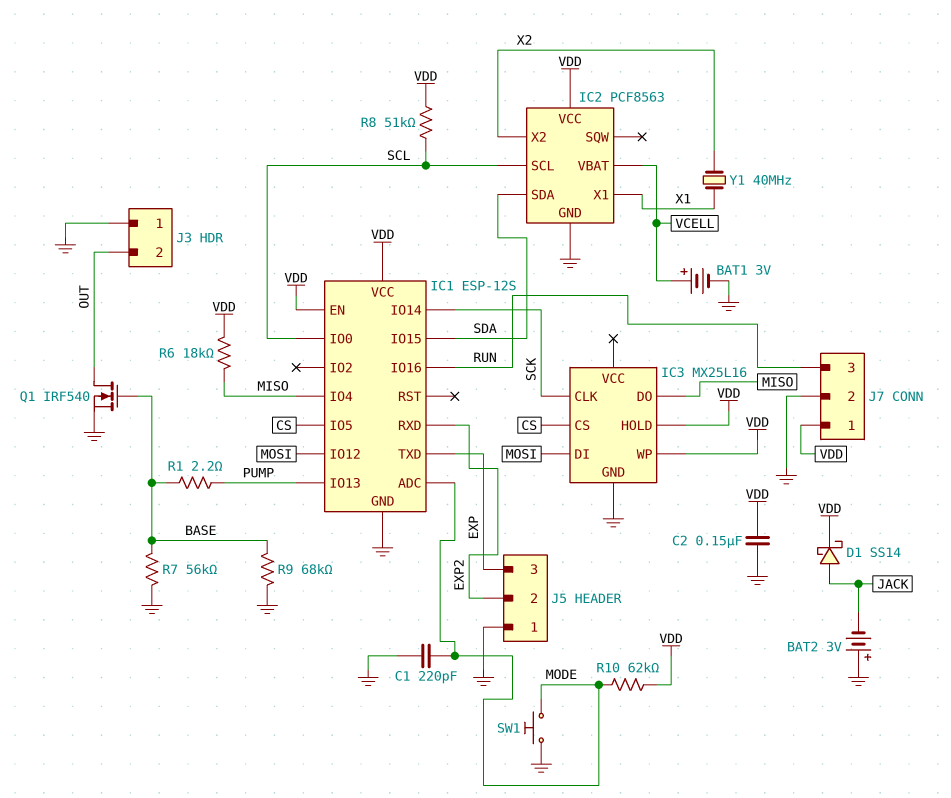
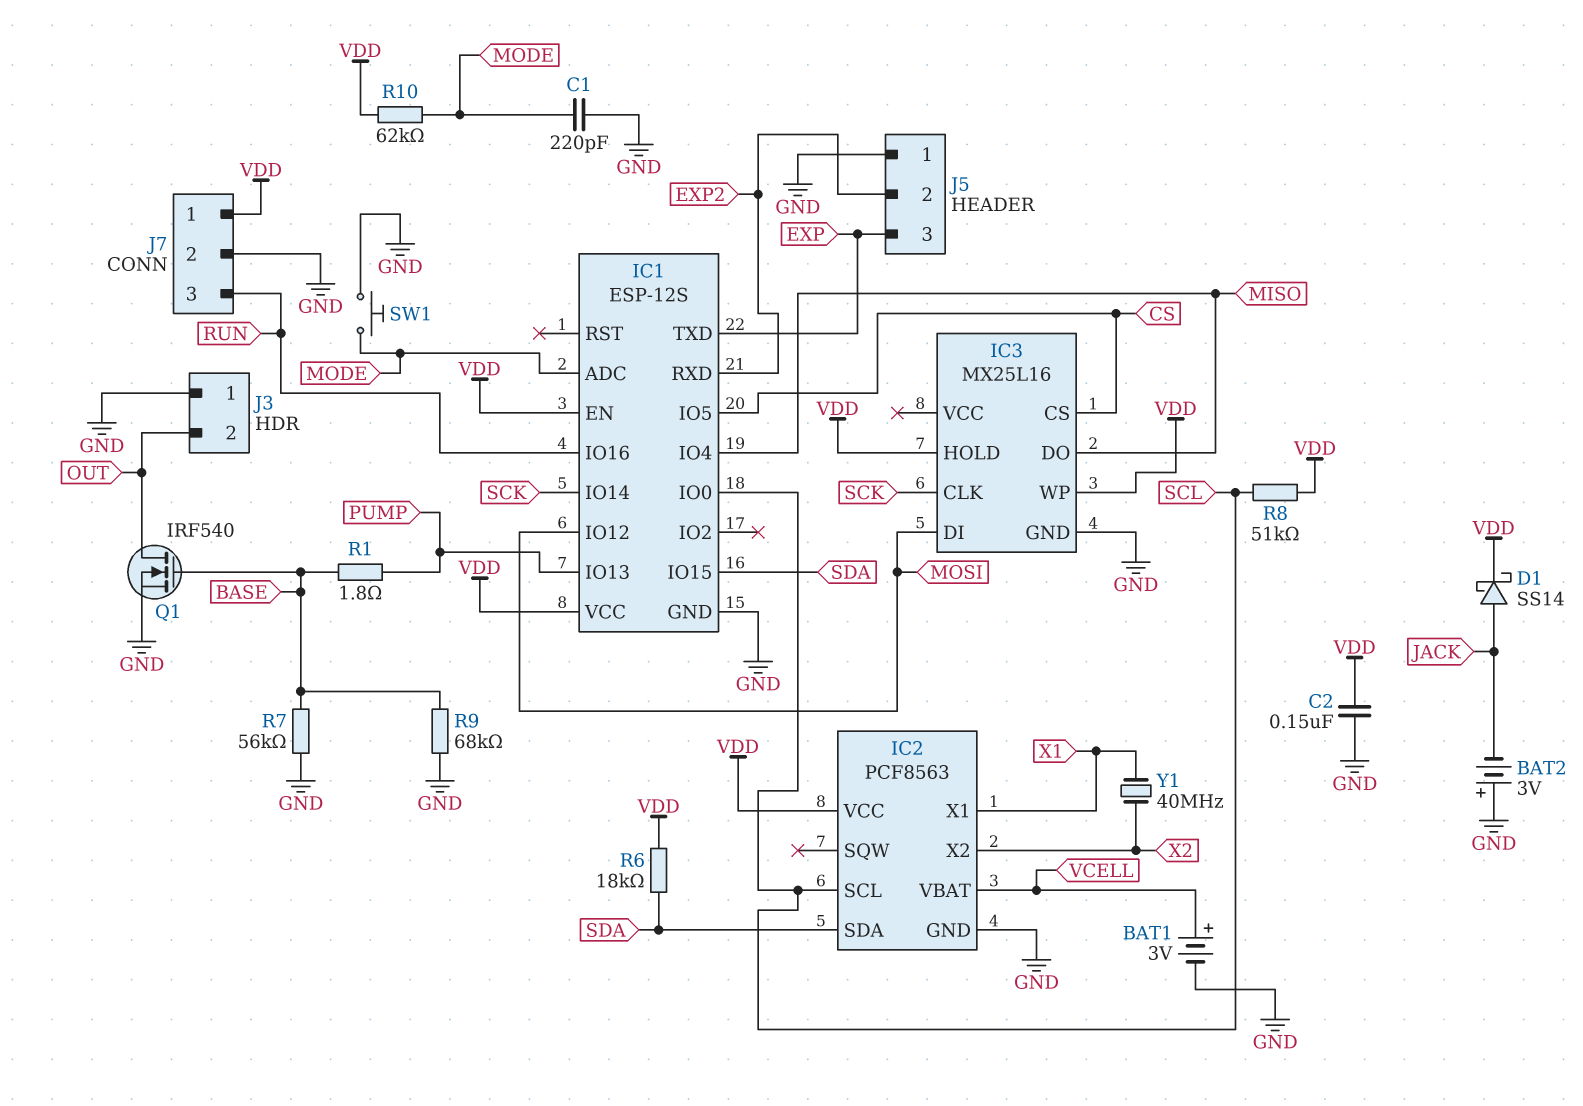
R1: 2.2 (BASE, PUMP) -> 1.8 (BASE, PUMP)
R6: 18k (MISO, VDD) -> 18k (SDA, VDD)

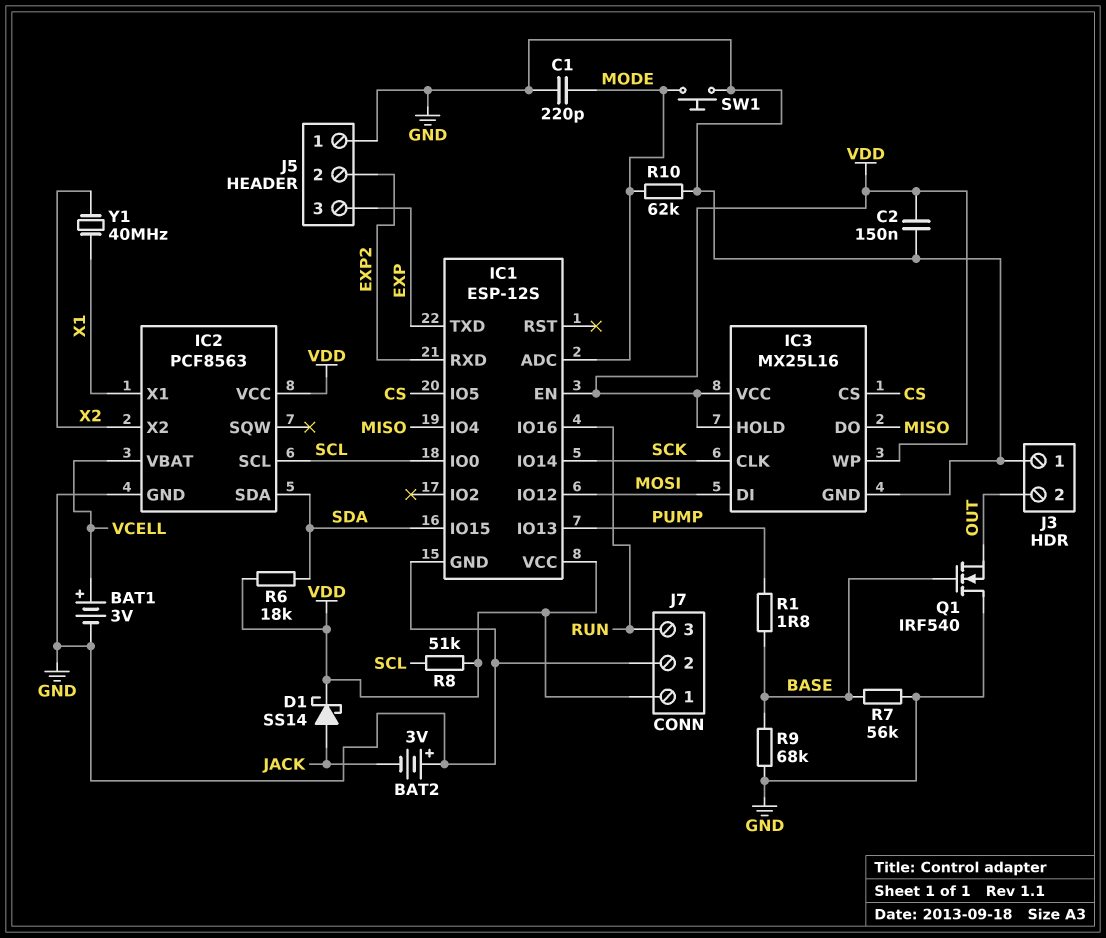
IC3 pin VCC: none -> VDD
Q1: NMOS IRF540 (G BASE, D OUT, S GND) -> NMOS IRF540 (G BASE, D GND, S OUT)
R10: 62k (MODE, VDD) -> 62k (GND, MODE)

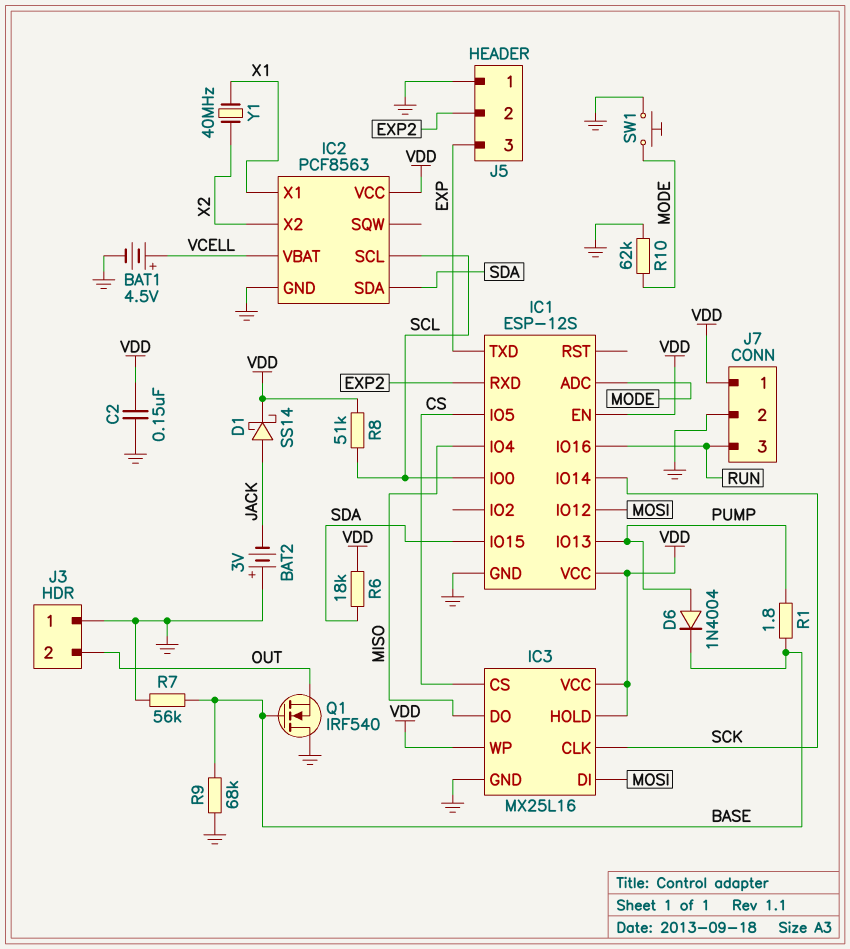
BAT1: 3V (plus VCELL, minus GND) -> 4.5V (plus VCELL, minus GND)
C1: 220pF (GND, MODE) -> none
D6: none -> diode 1N4004 (A PUMP, K BASE)

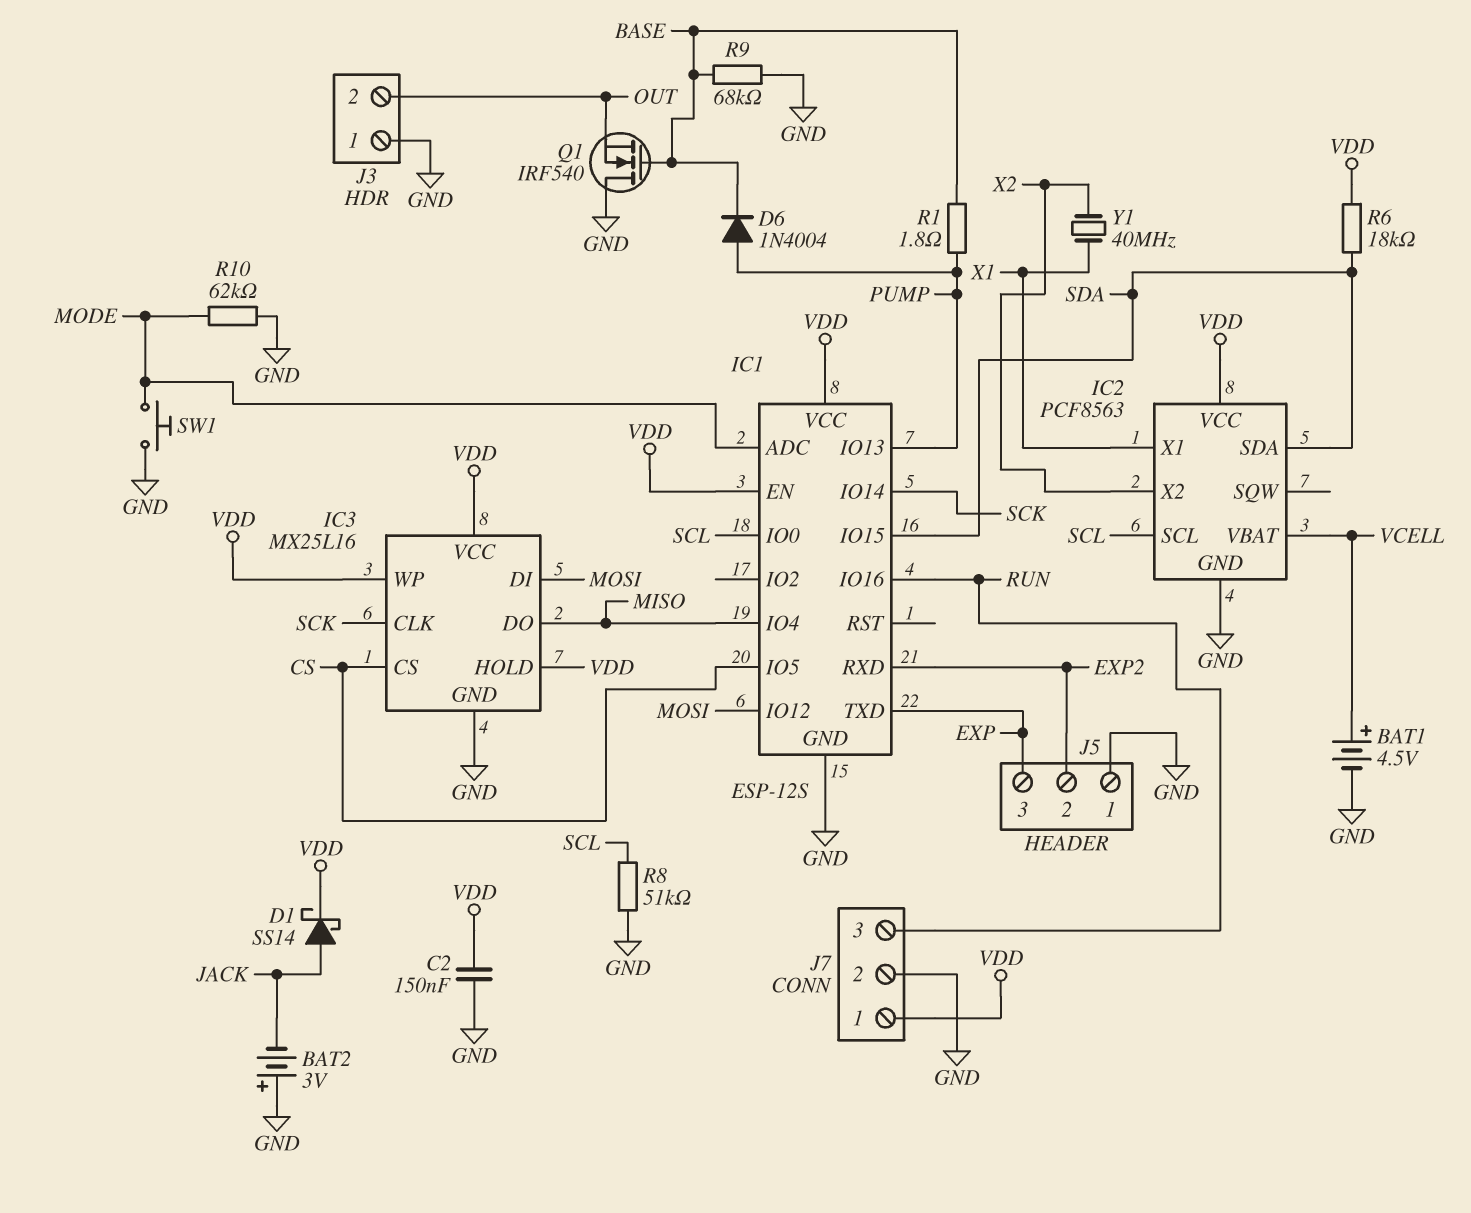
R7: 56k (BASE, GND) -> none
R8: 51k (SCL, VDD) -> 51k (GND, SCL)

